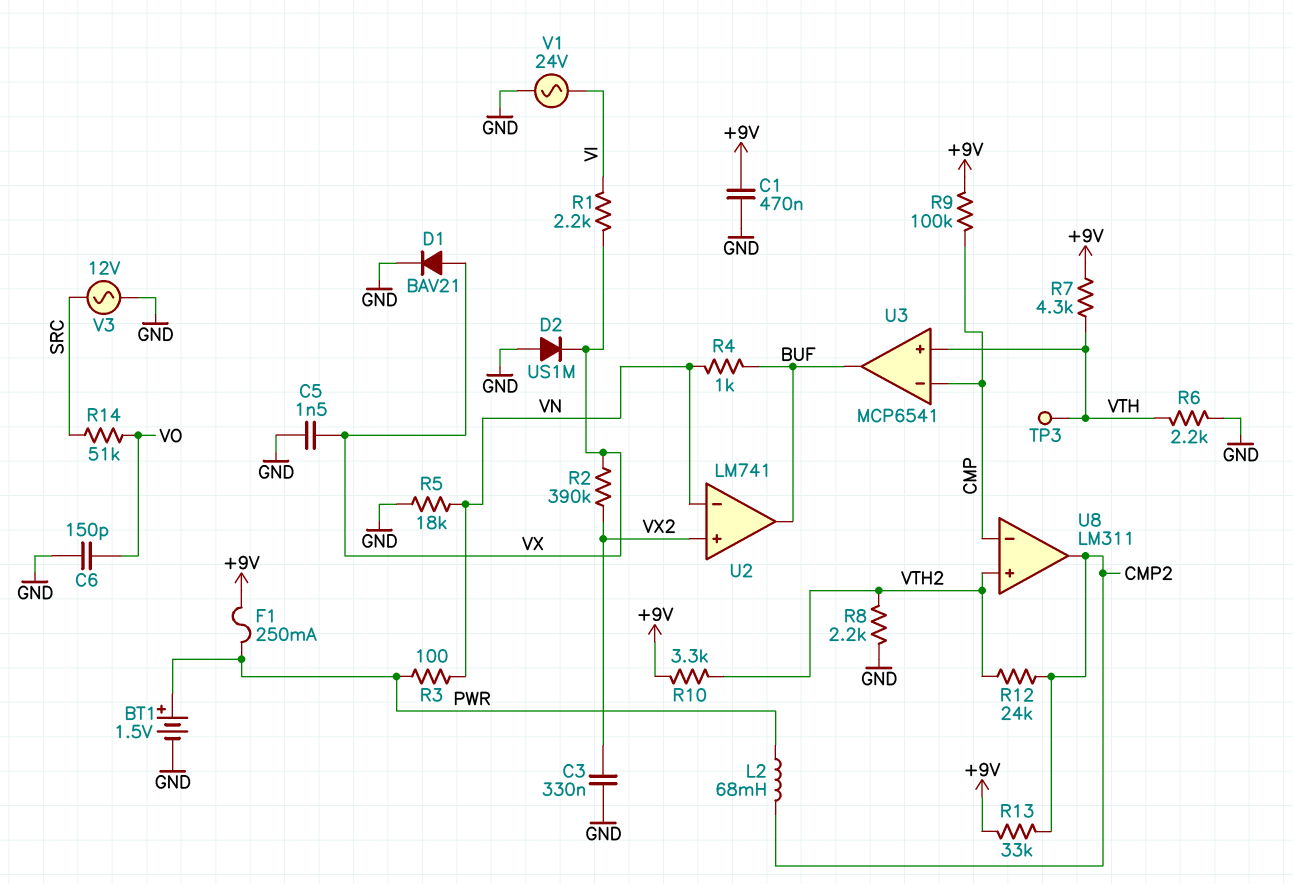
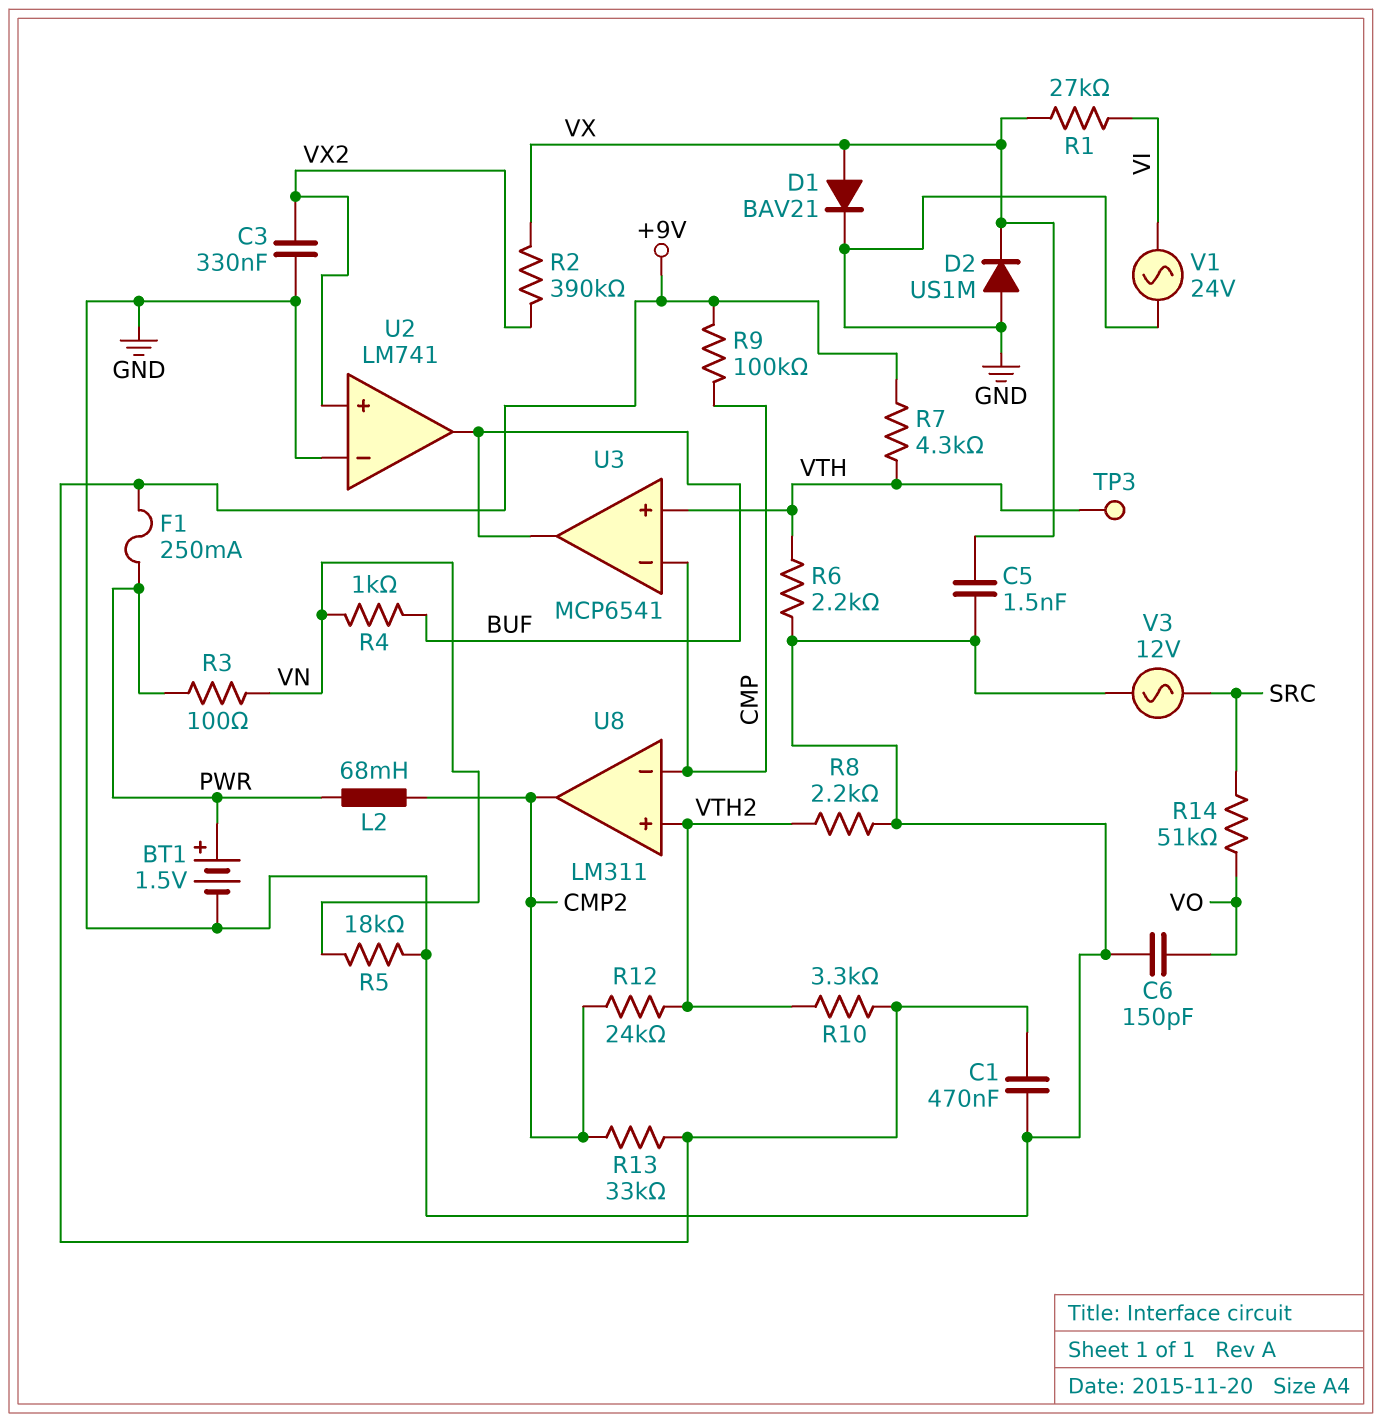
R1: 2.2k (VI, VX) -> 27k (VI, VX)
U2 pin in-: VN -> GND

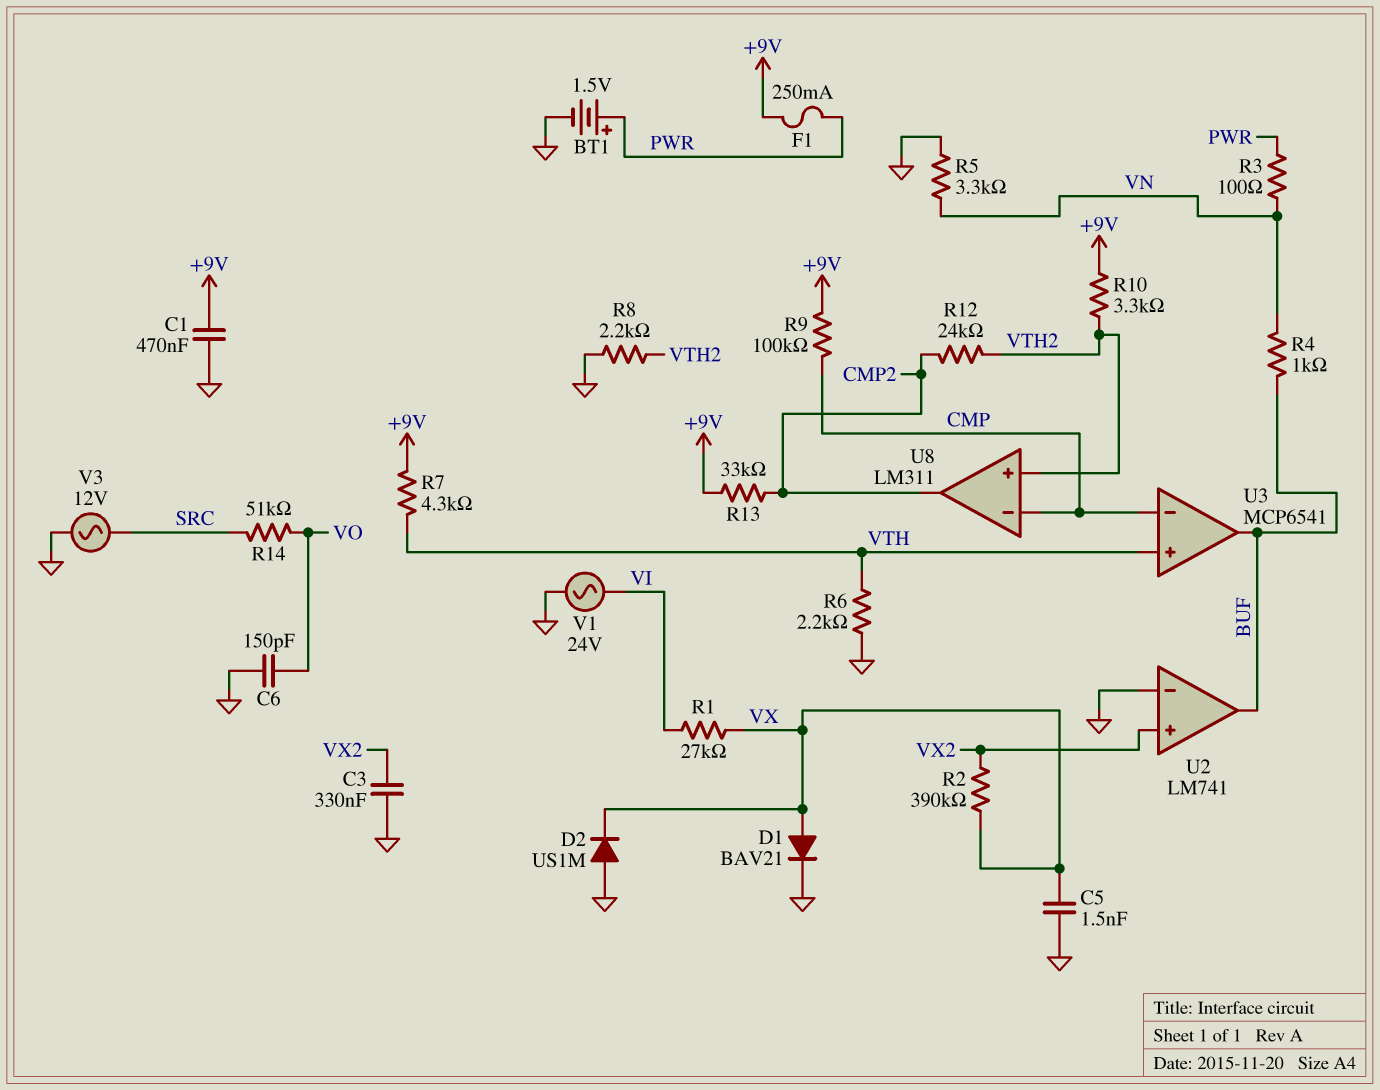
L2: 68mH (CMP2, PWR) -> none
R5: 18k (GND, VN) -> 3.3k (GND, VN)
TP3: test point (VTH) -> none

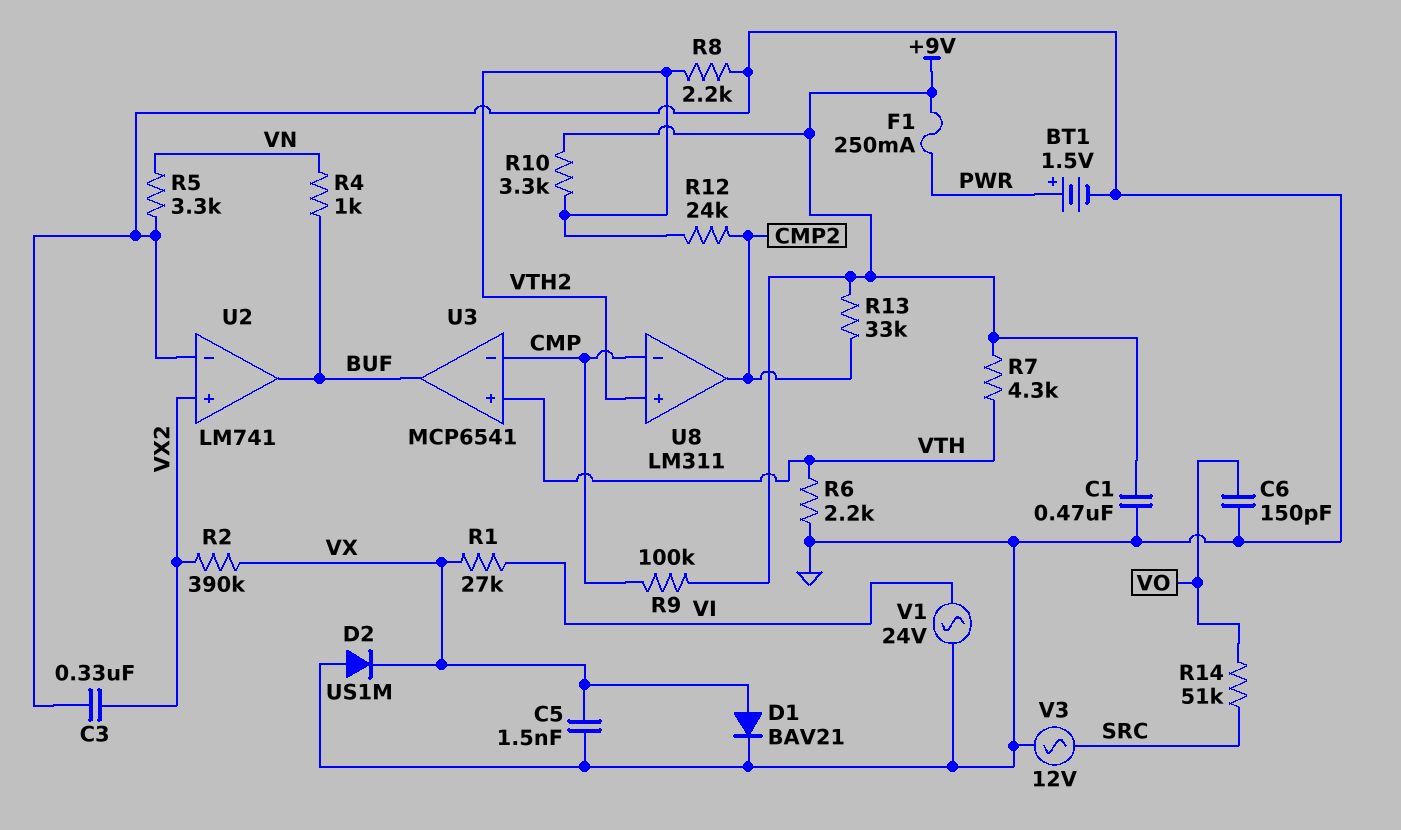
R3: 100 (PWR, VN) -> none

